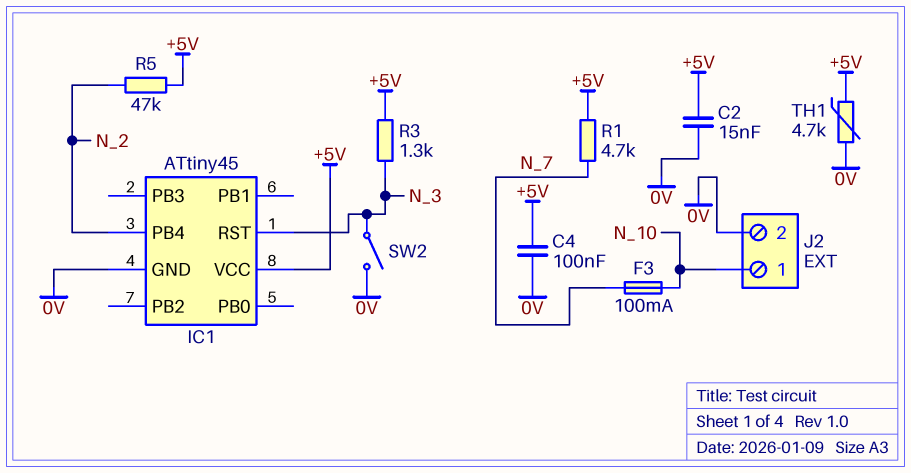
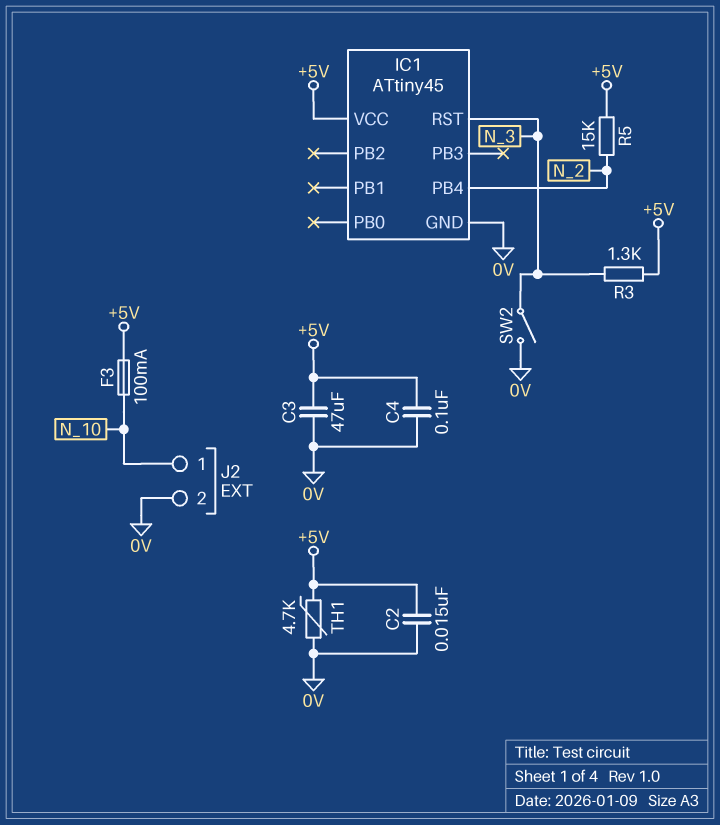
C3: none -> 47uF (+5V, 0V)
F3: 100mA (N_7, N_10) -> 100mA (+5V, N_10)
R1: 4.7k (+5V, N_7) -> none
R5: 47k (+5V, N_2) -> 15k (+5V, N_2)

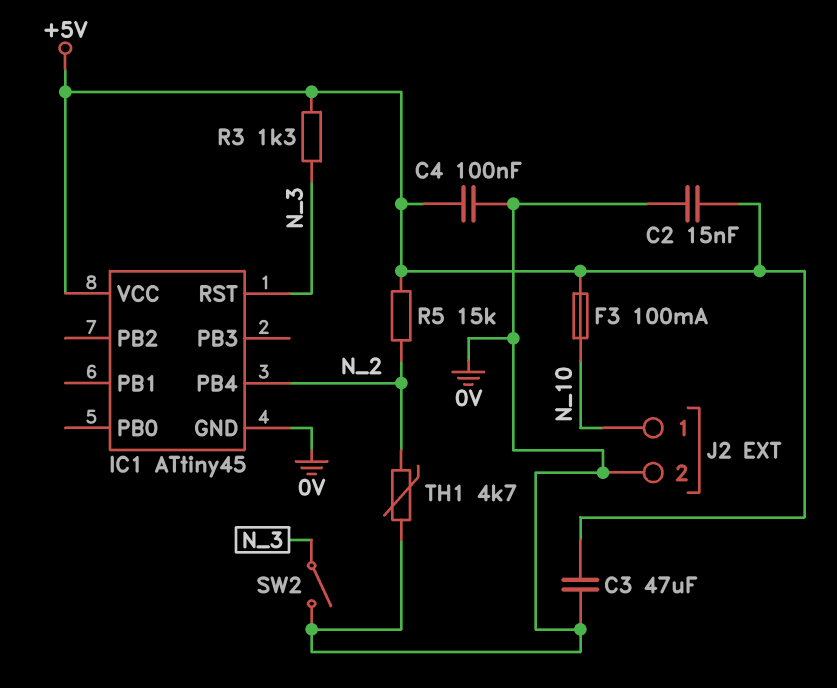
TH1: 4.7k (+5V, 0V) -> 4.7k (0V, N_2)

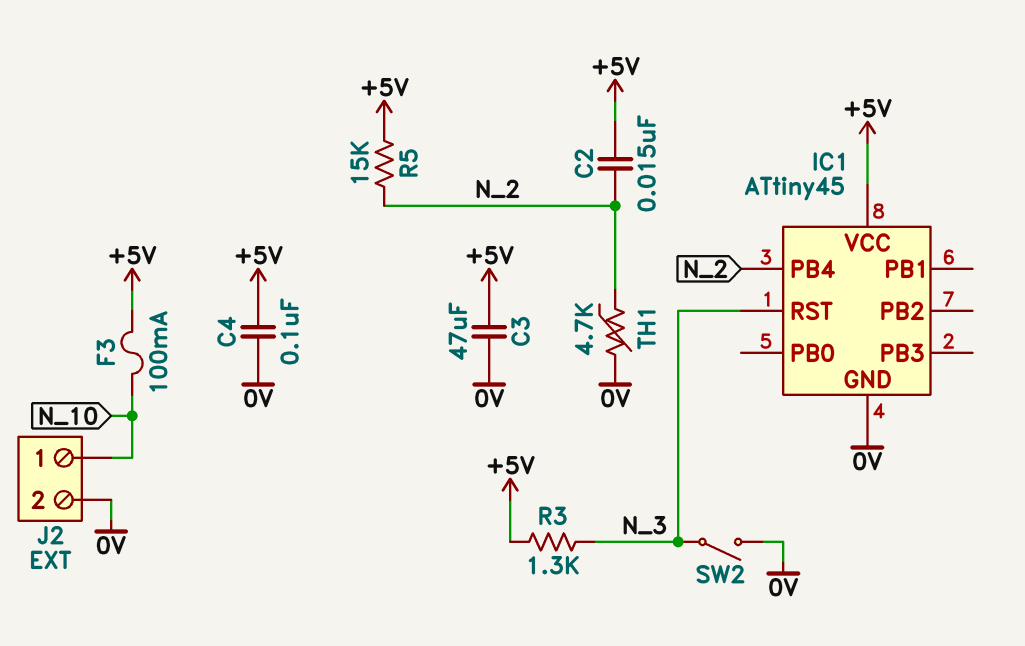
C2: 15nF (+5V, 0V) -> 15nF (+5V, N_2)

